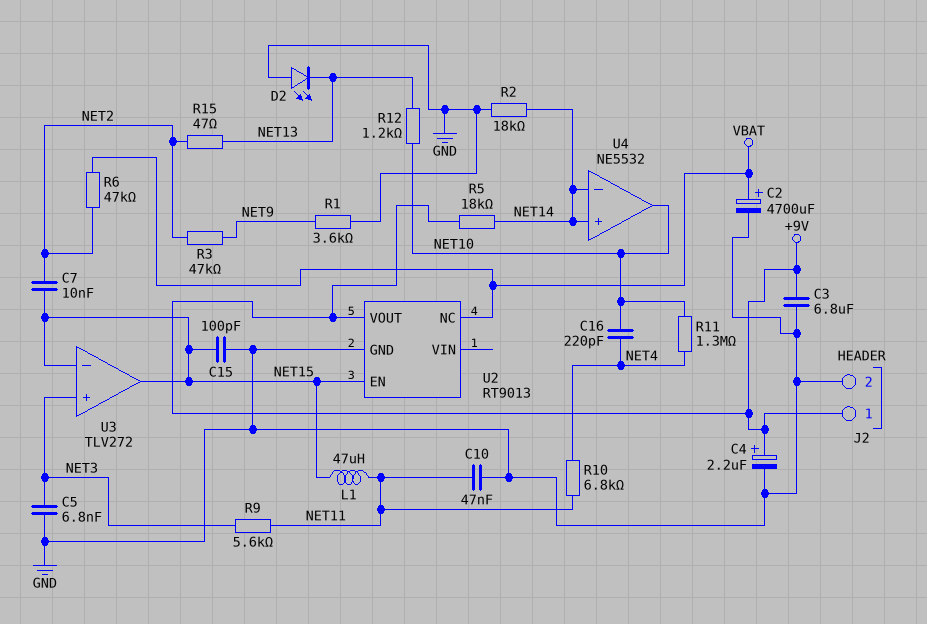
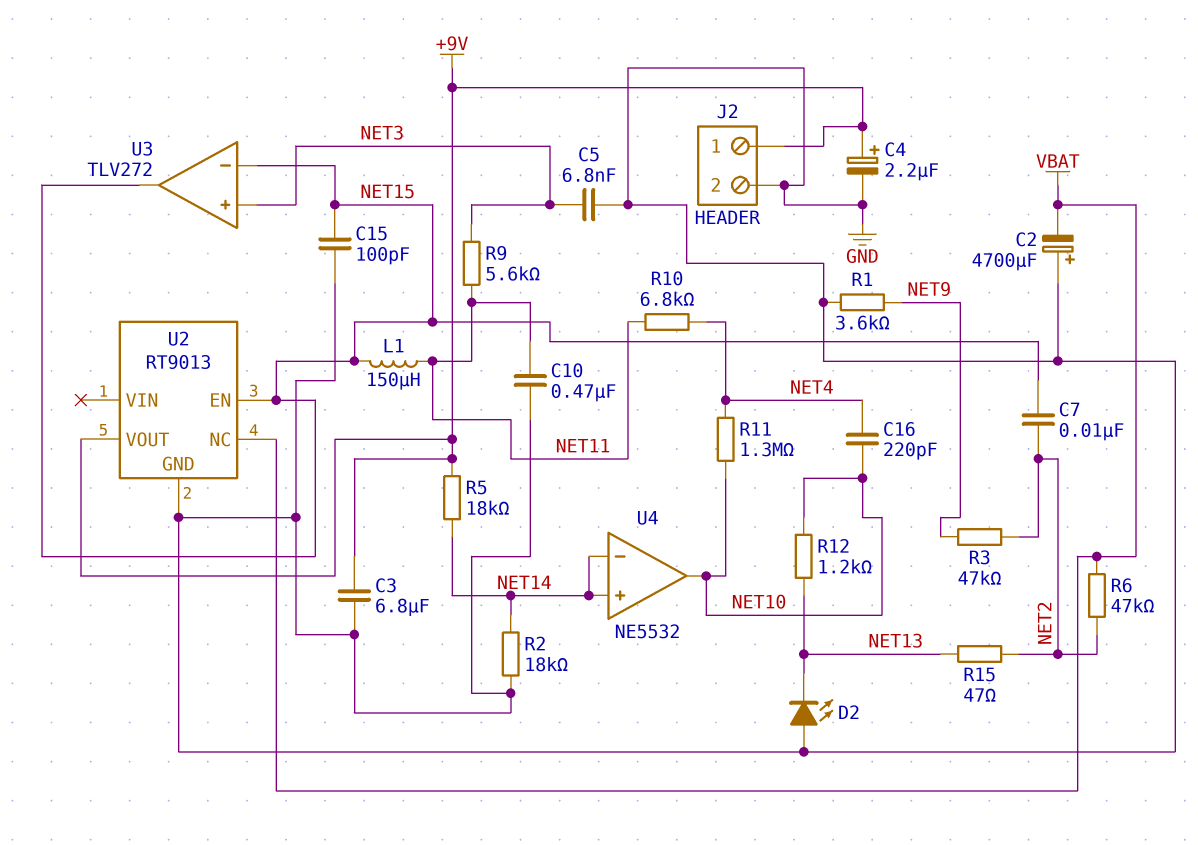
C2: 4700uF (plus VBAT, minus GND) -> 4700uF (plus GND, minus VBAT)
C10: 47nF (GND, NET11) -> 470nF (GND, NET11)
L1: 47uH (NET11, NET15) -> 150uH (NET11, NET15)

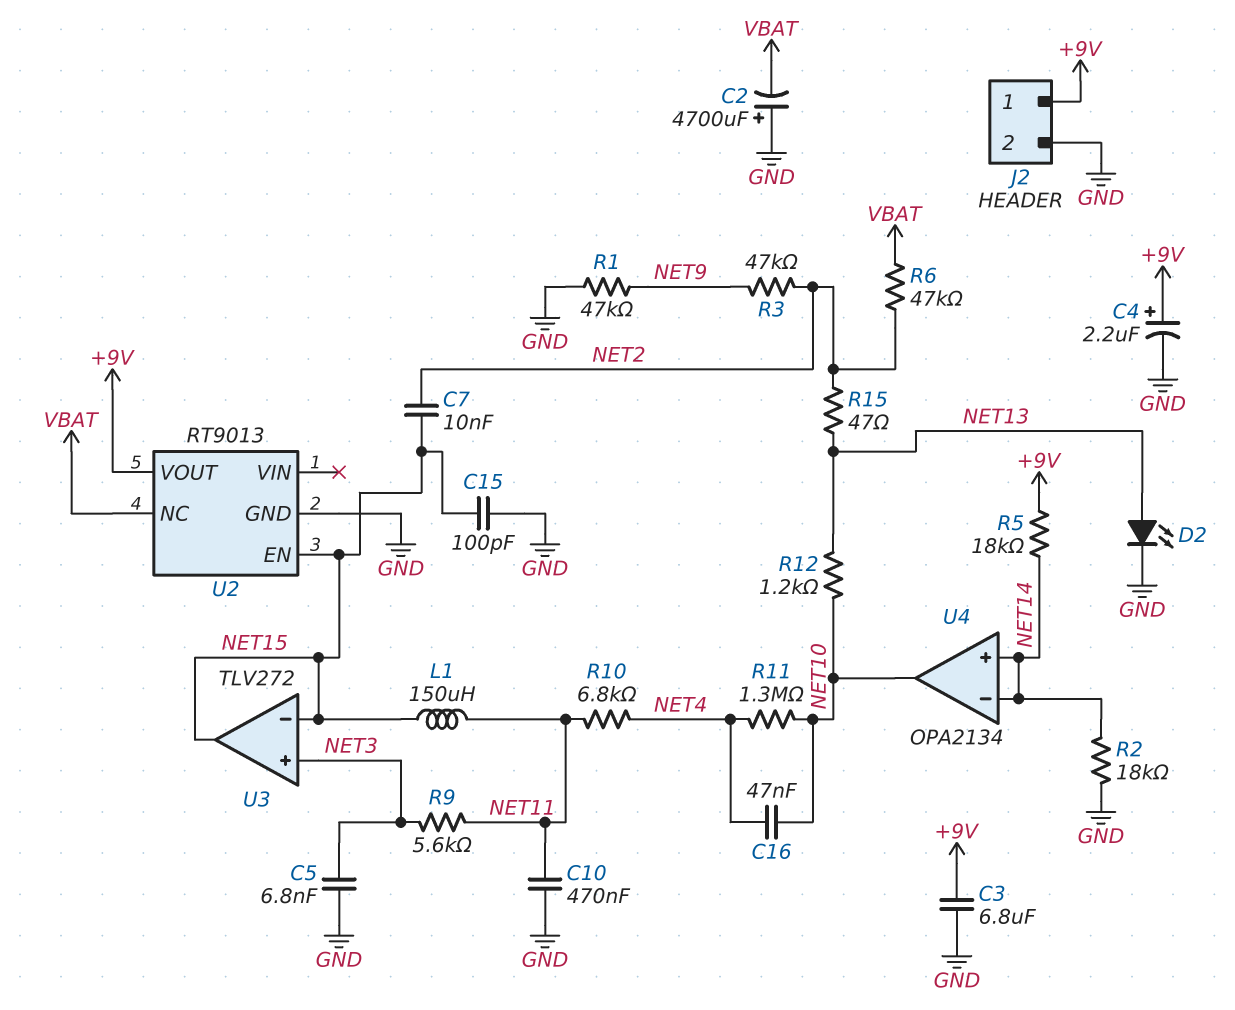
C16: 220pF (NET4, NET10) -> 47nF (NET4, NET10)
D2: LED (A GND, K NET13) -> LED (A NET13, K GND)
R1: 3.6k (GND, NET9) -> 47k (GND, NET9)
U4: NE5532 -> OPA2134

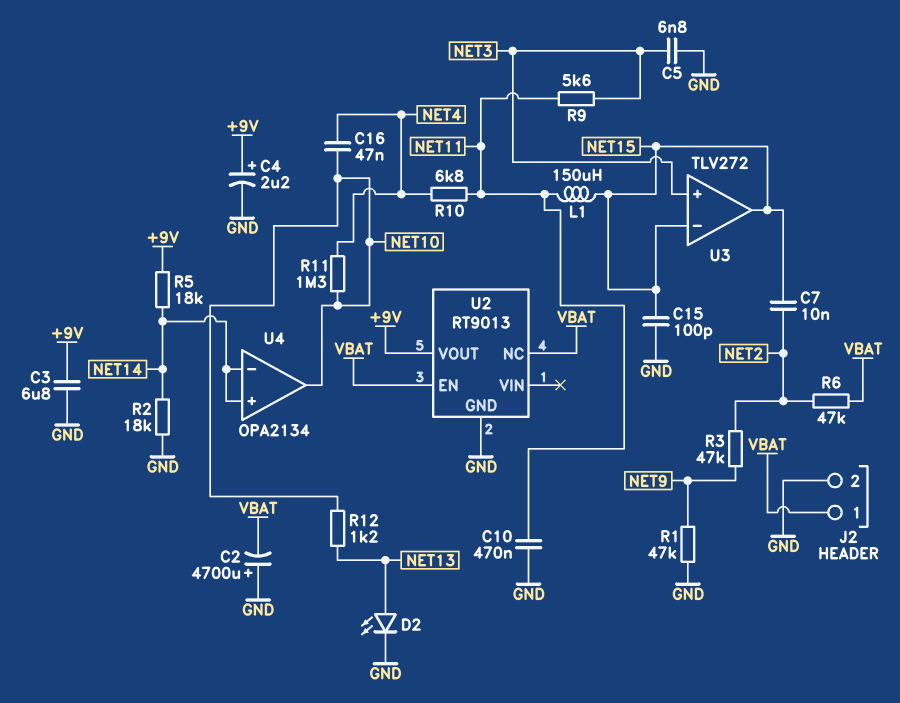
J2 pin 1: +9V -> VBAT
R15: 47 (NET2, NET13) -> none
U2 pin EN: NET15 -> VBAT

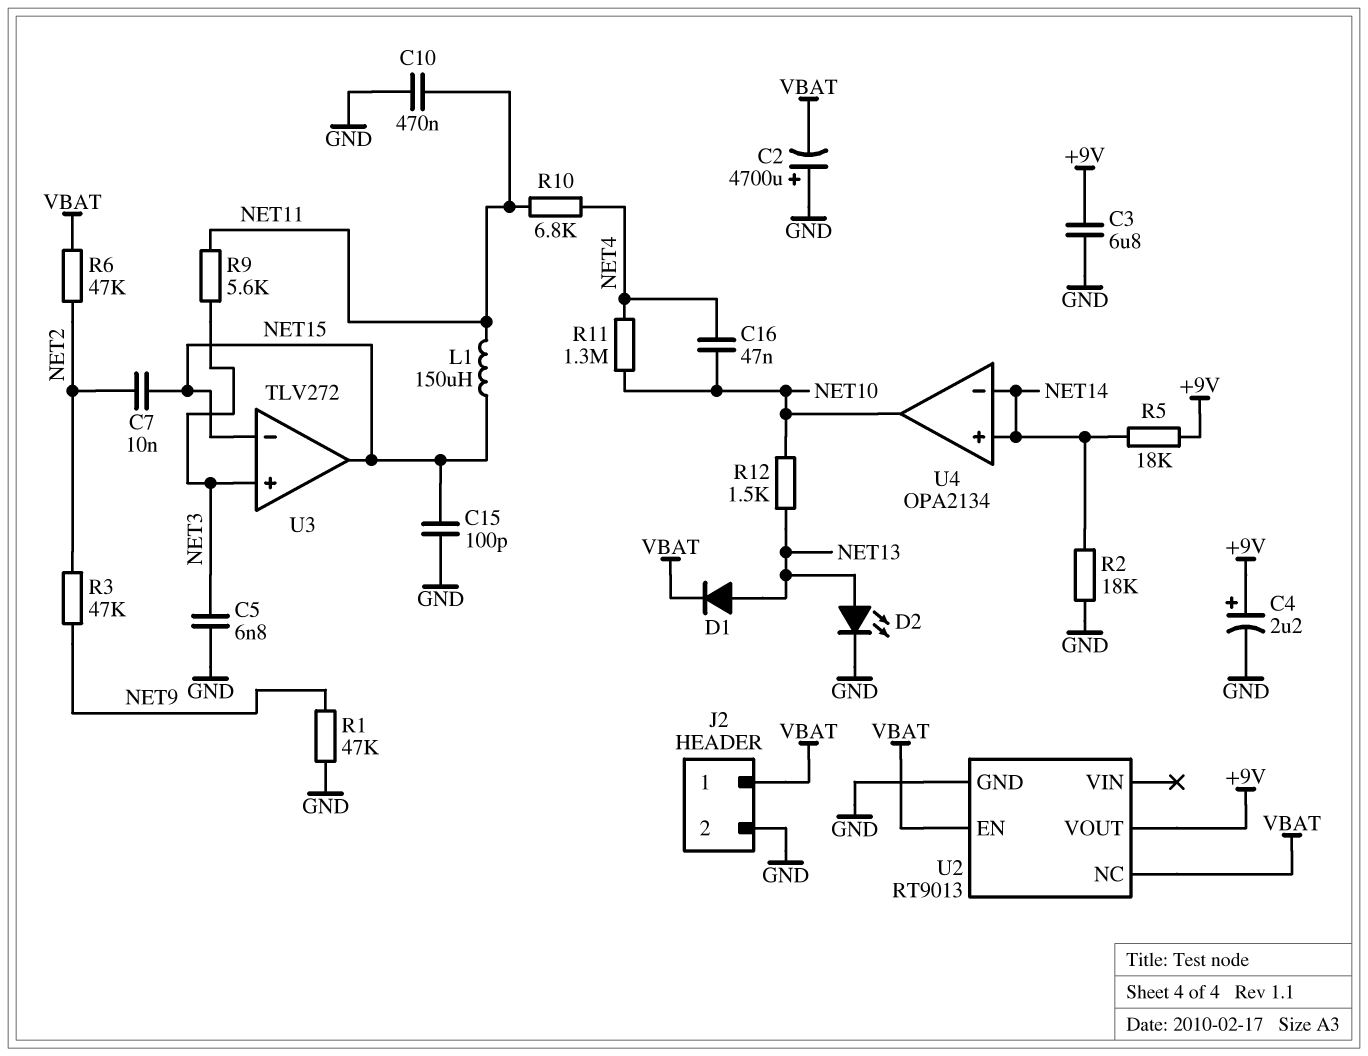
D1: none -> diode (A NET13, K VBAT)
R12: 1.2k (NET10, NET13) -> 1.5k (NET10, NET13)

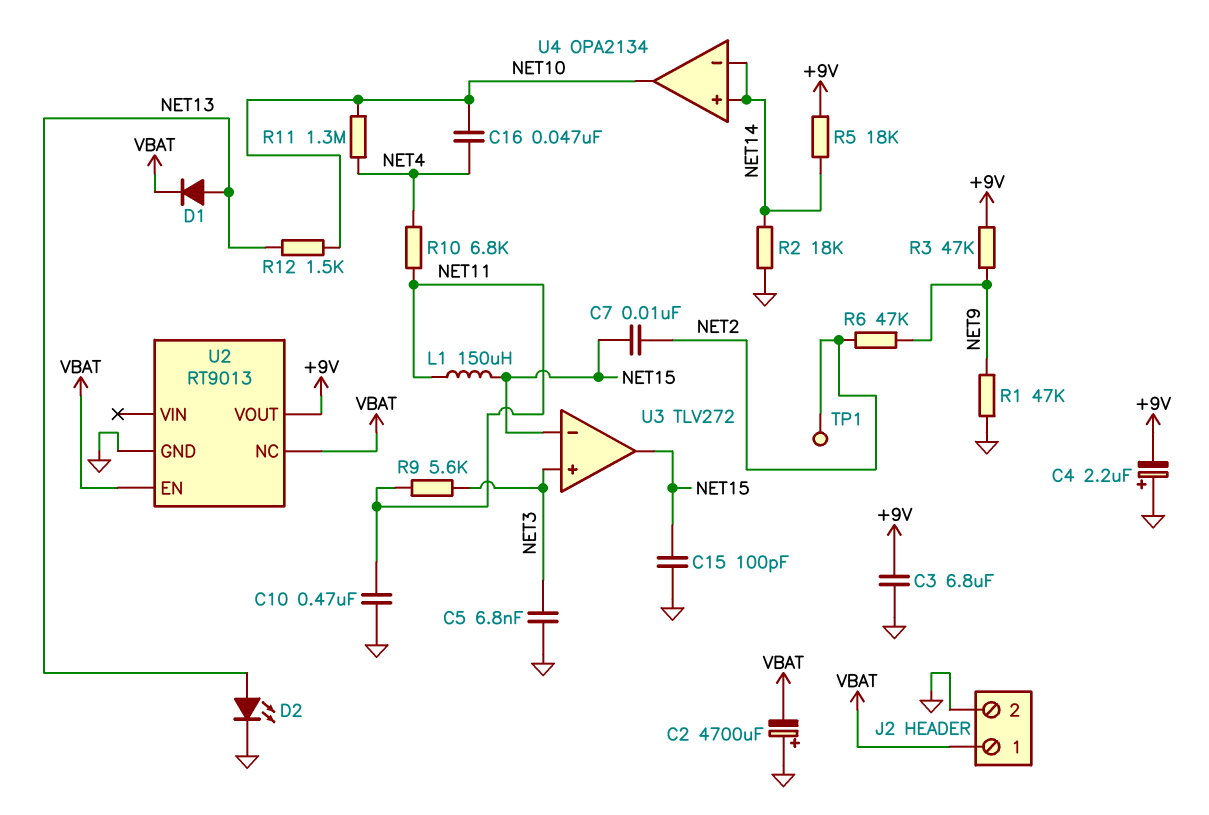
C4: 2.2uF (plus +9V, minus GND) -> 2.2uF (plus GND, minus +9V)
R3: 47k (NET2, NET9) -> 47k (+9V, NET9)
R6: 47k (NET2, VBAT) -> 47k (NET2, NET9)
TP1: none -> test point (NET2)

